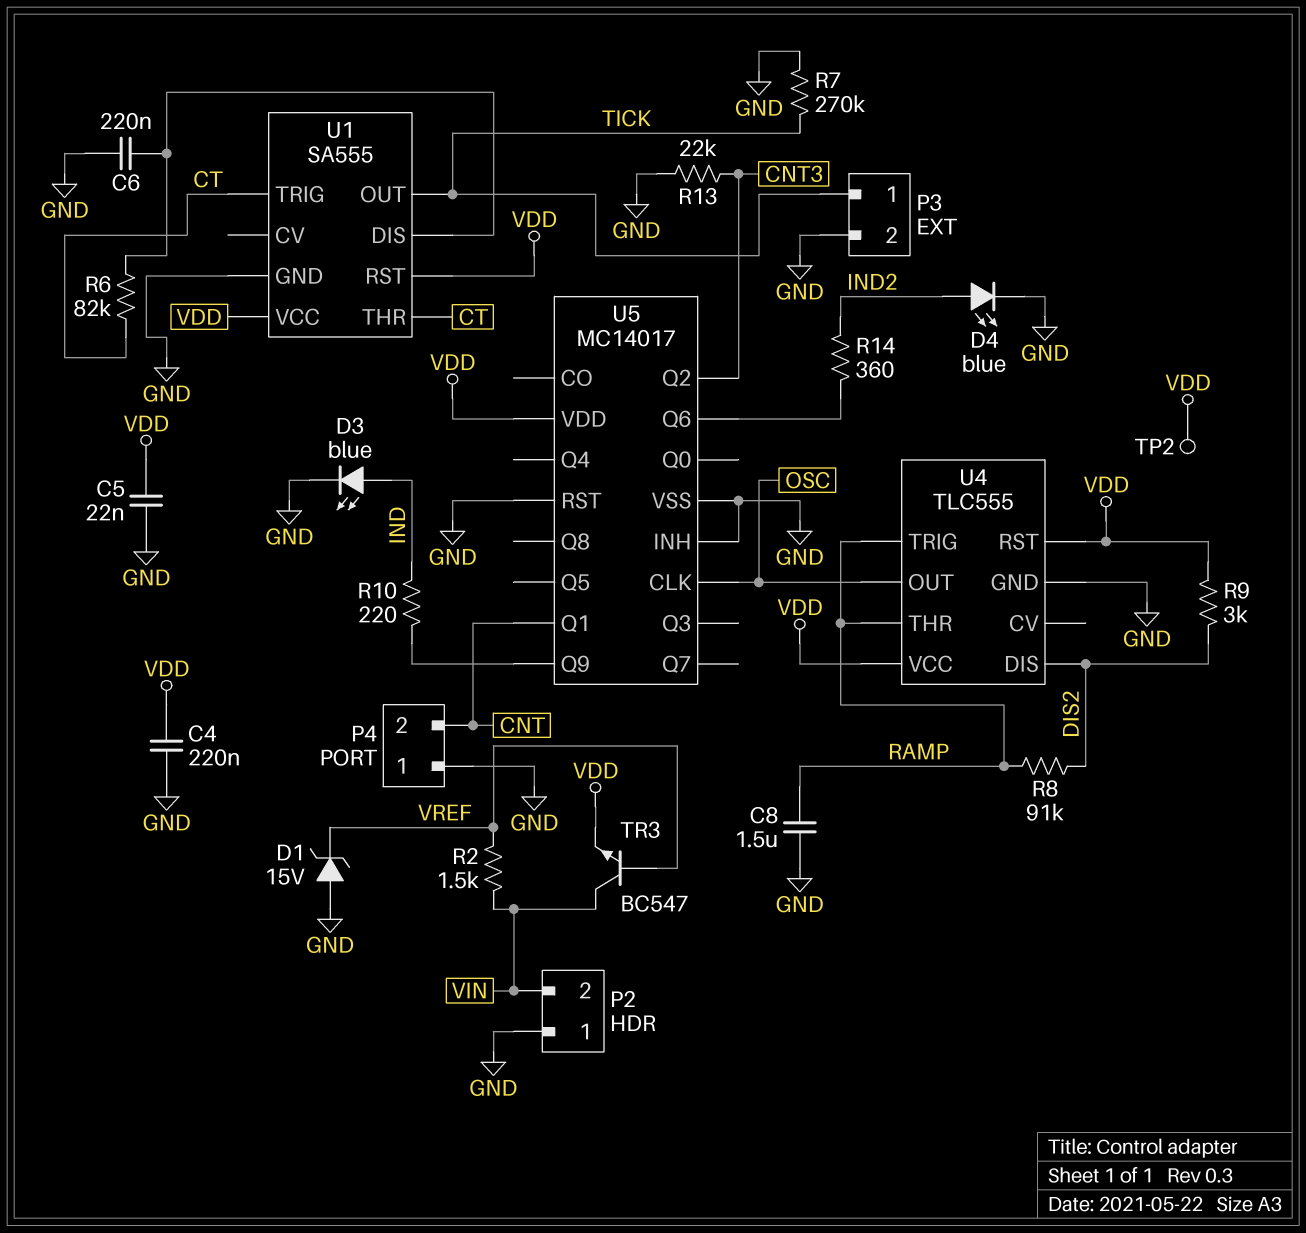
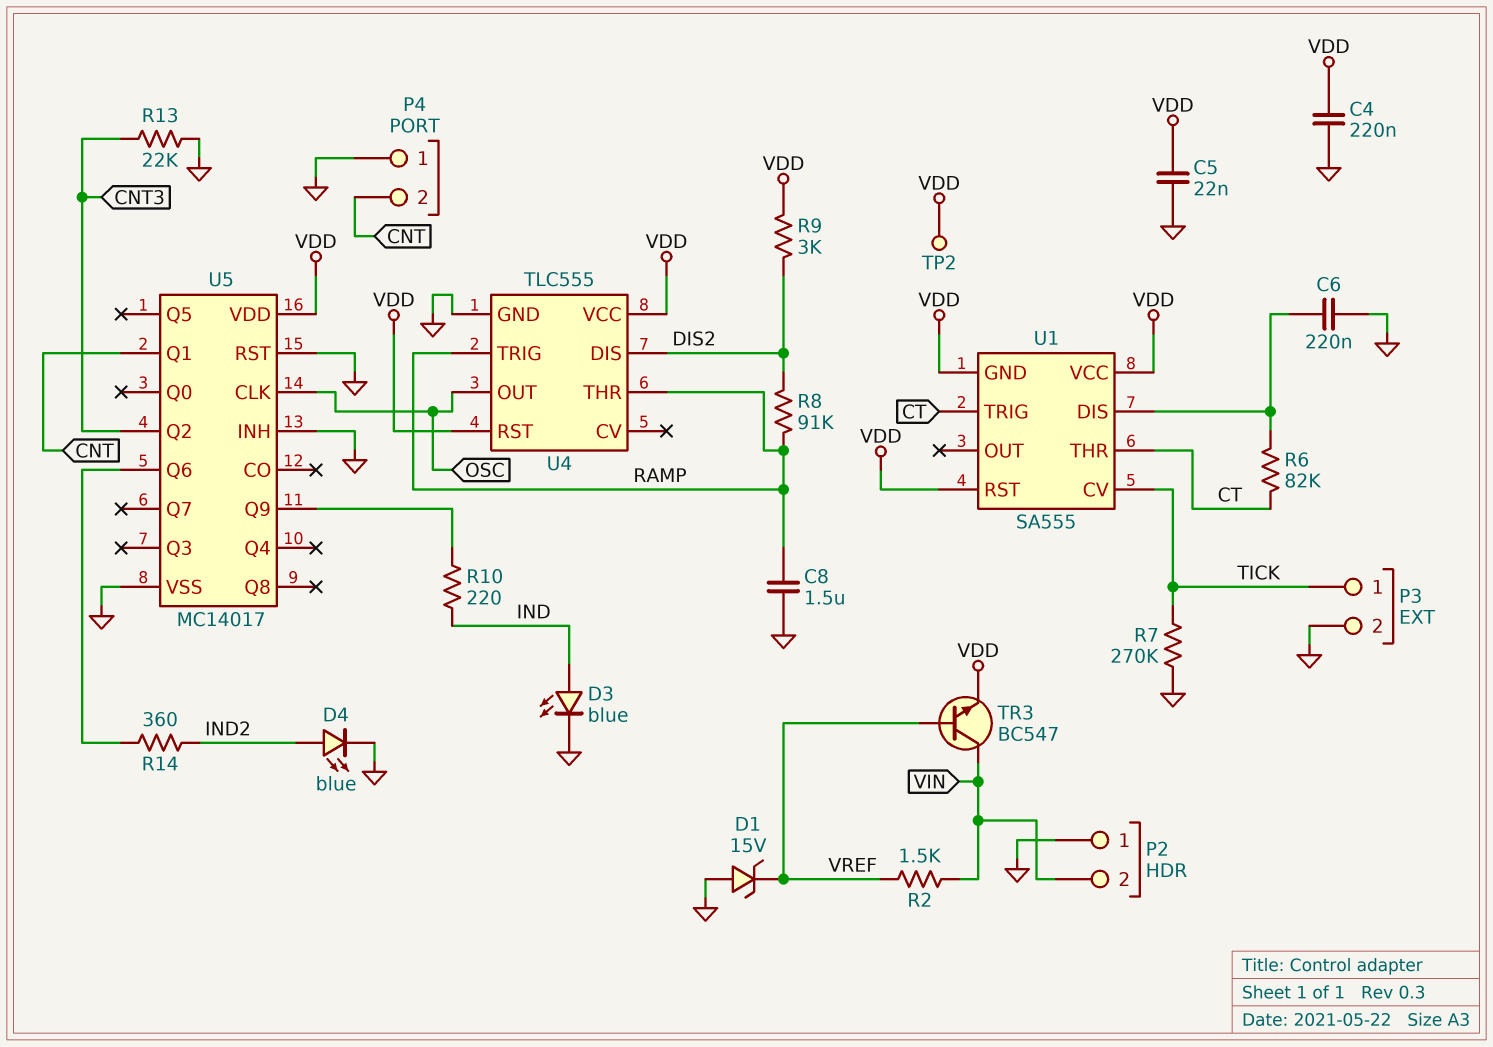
U1 pin CV: none -> TICK
U1 pin GND: GND -> VDD
U1 pin OUT: TICK -> none

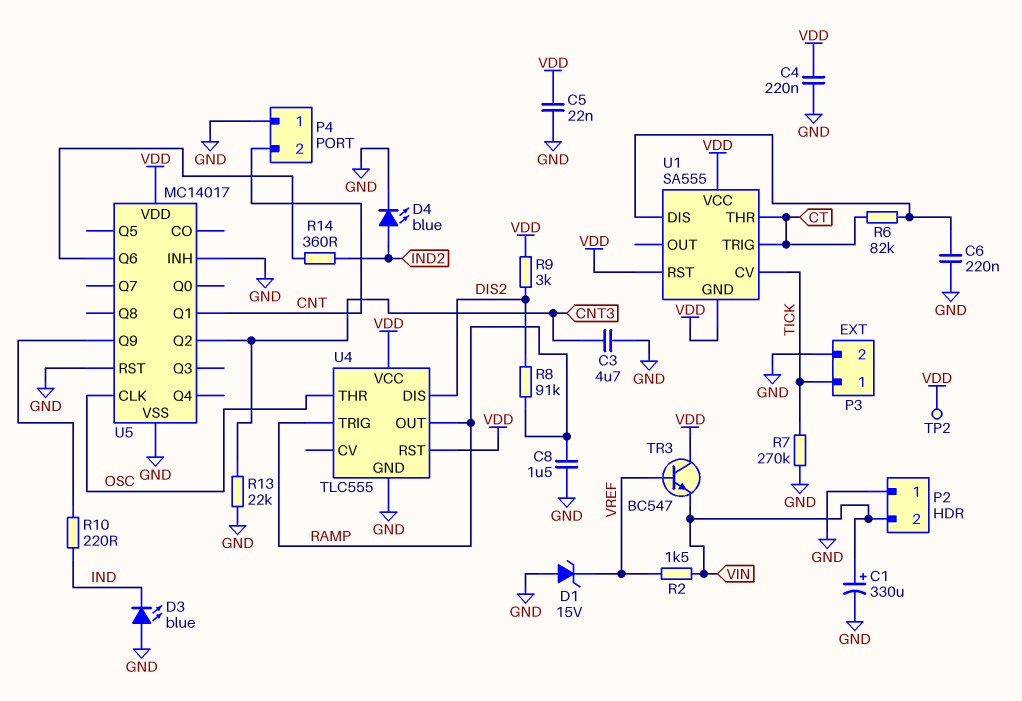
C1: none -> 330uF (plus VIN, minus GND)
C3: none -> 4.7uF (CNT3, GND)
D3: LED blue (A IND, K GND) -> LED blue (A GND, K IND)
TR3: NPN BC547 (B VREF, C VIN, E VDD) -> NPN BC547 (B VREF, C VDD, E VIN)
U4 pin OUT: OSC -> RAMP
U4 pin THR: RAMP -> OSC

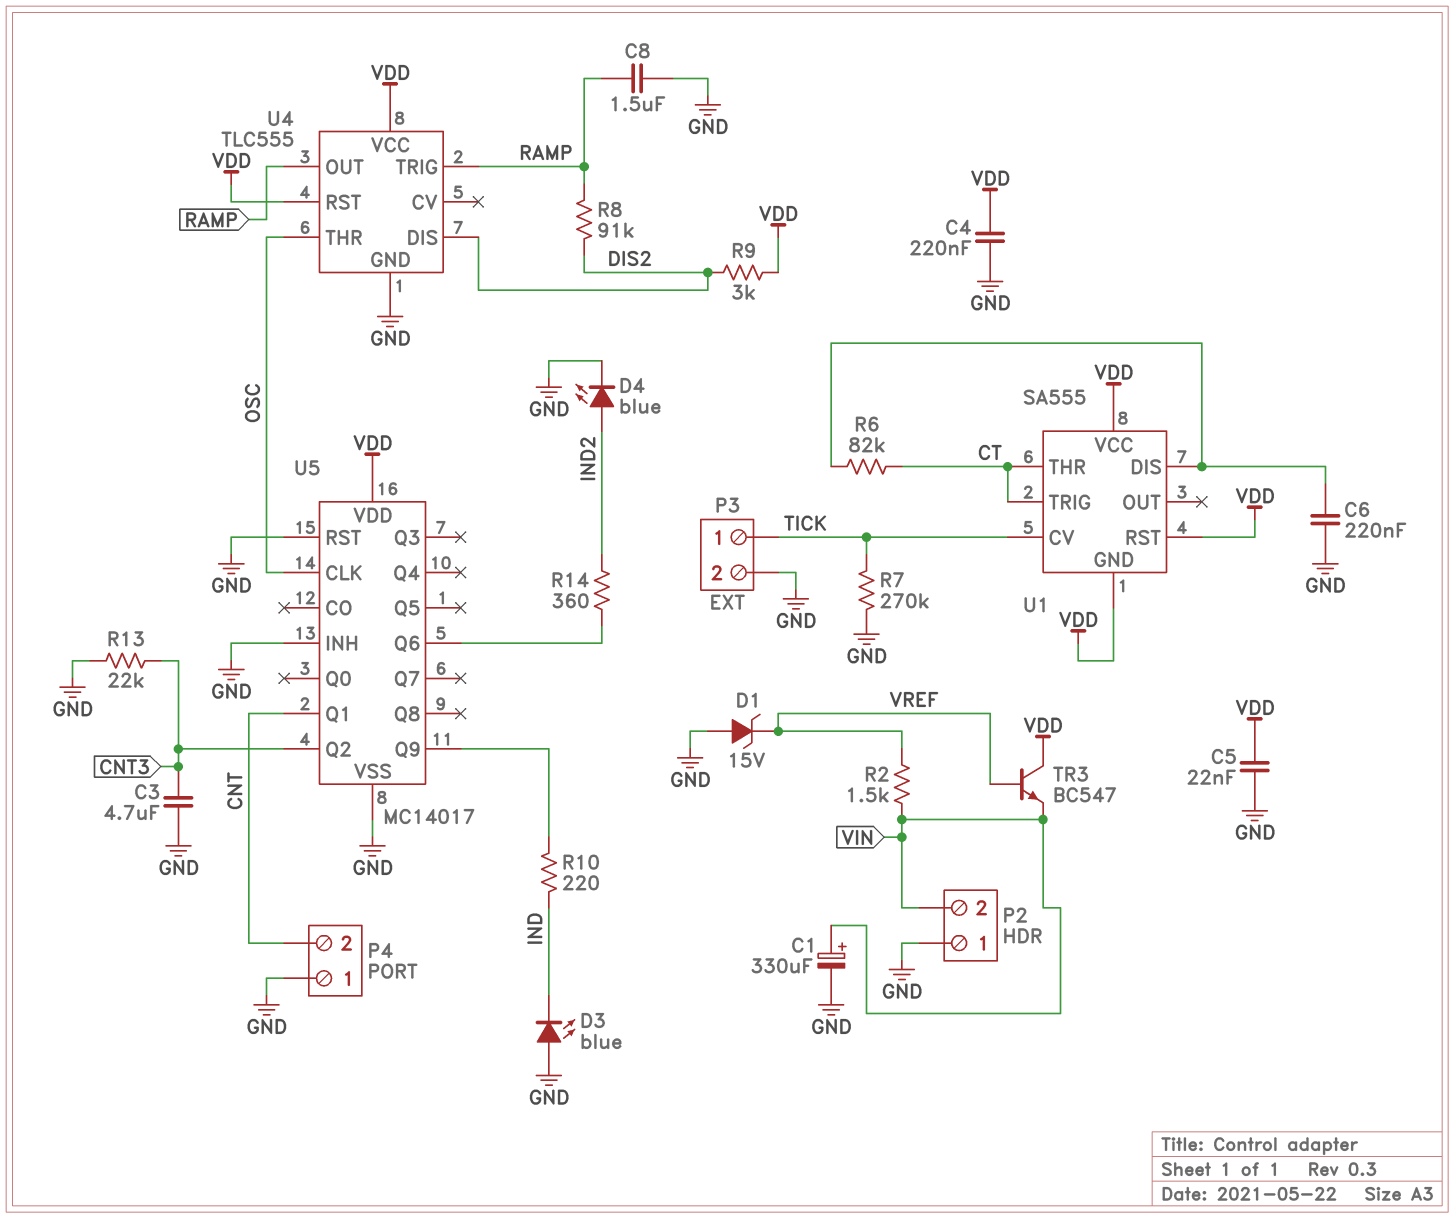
TP2: test point (VDD) -> none

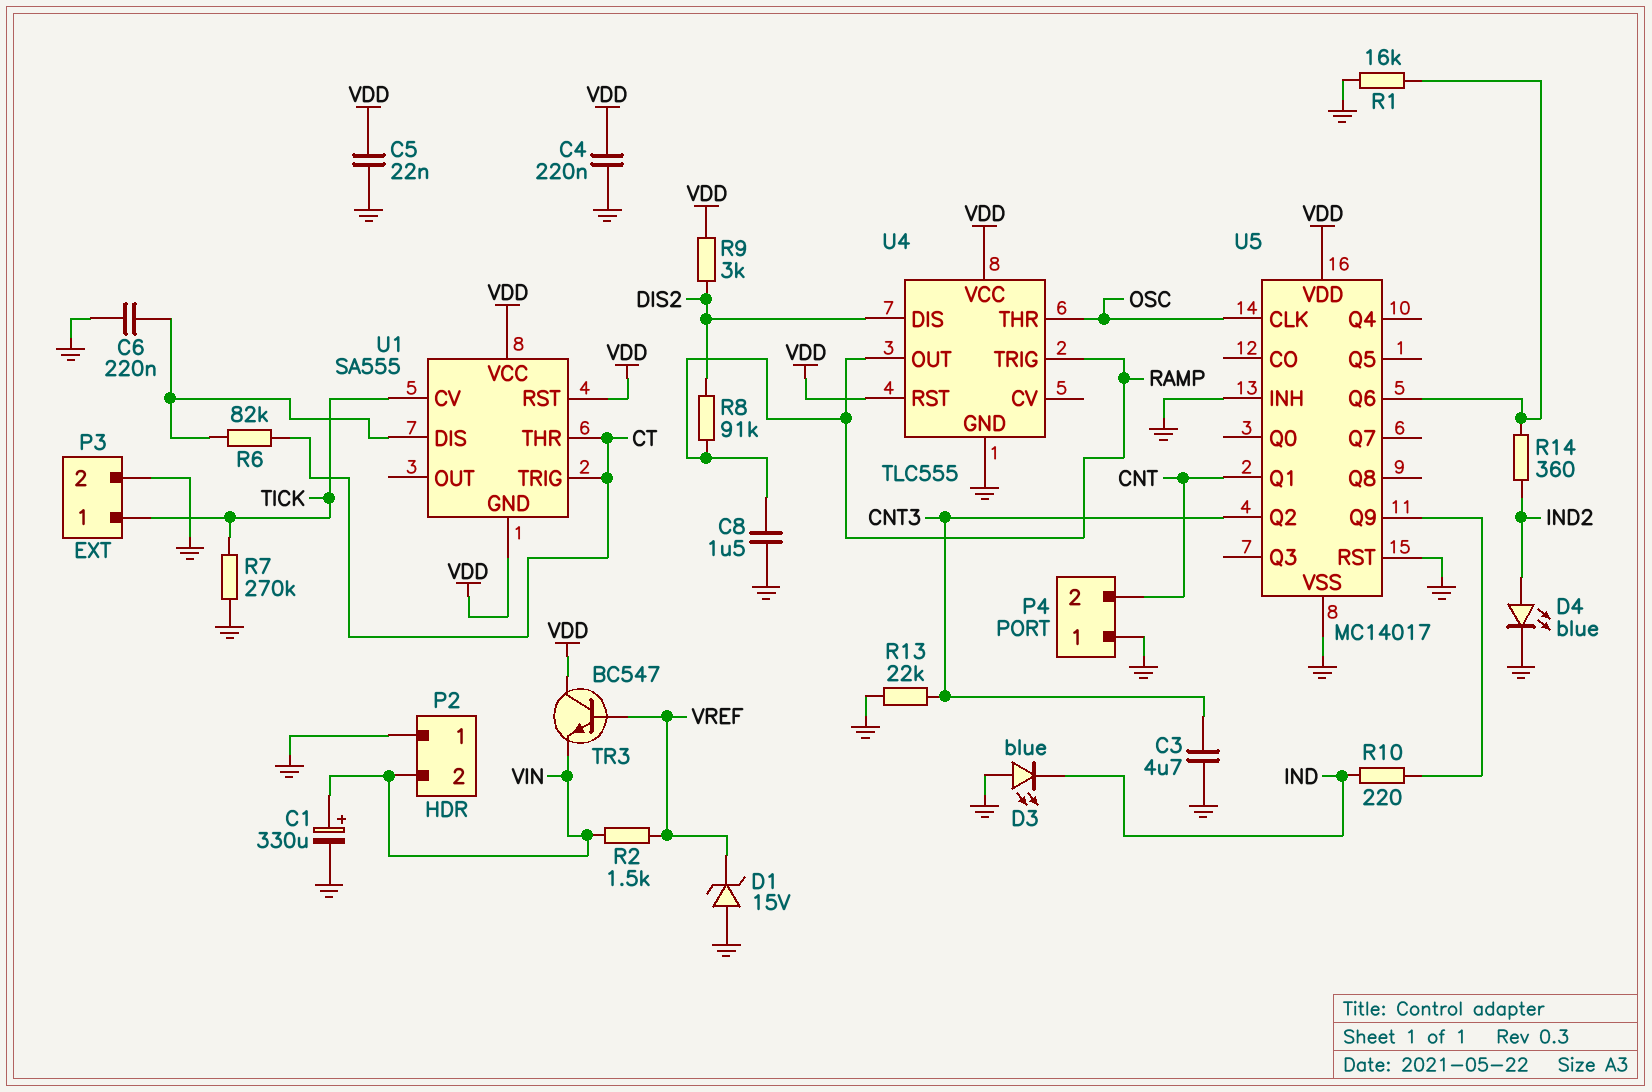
R1: none -> 16k (GND, U5/Q6)

